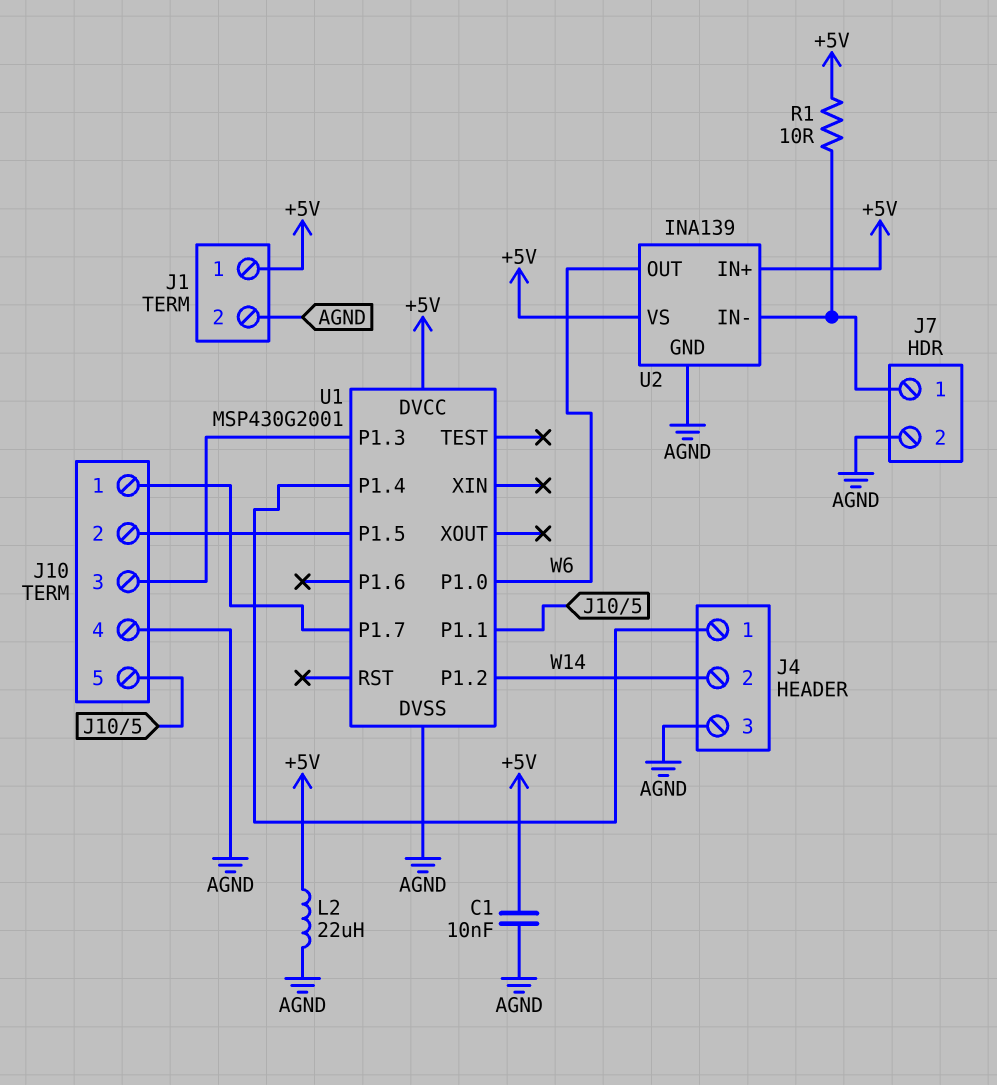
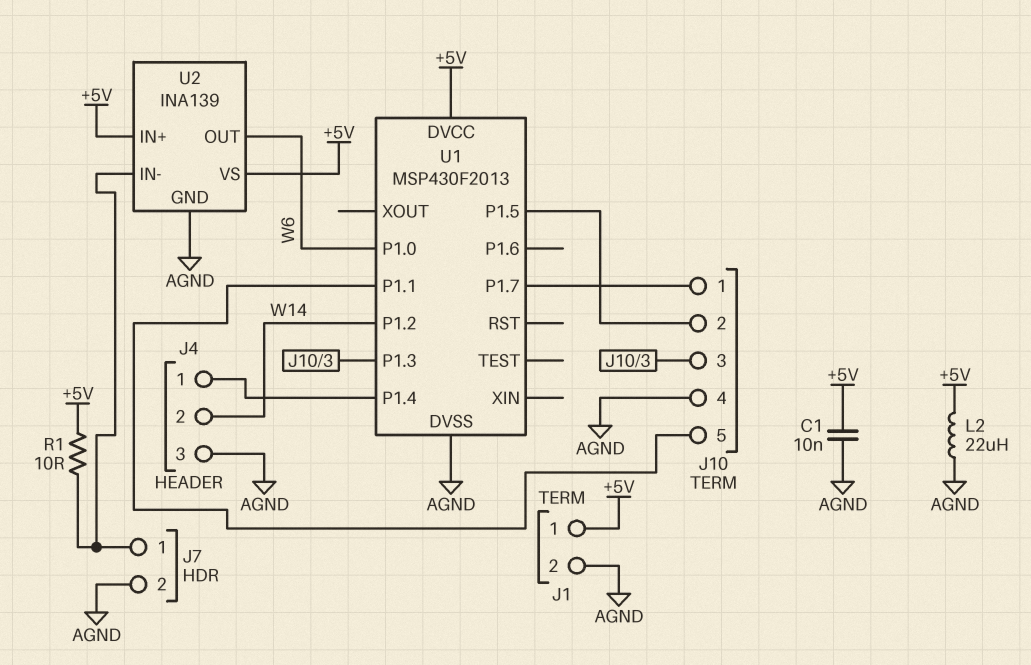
U1: MSP430G2001 -> MSP430F2013

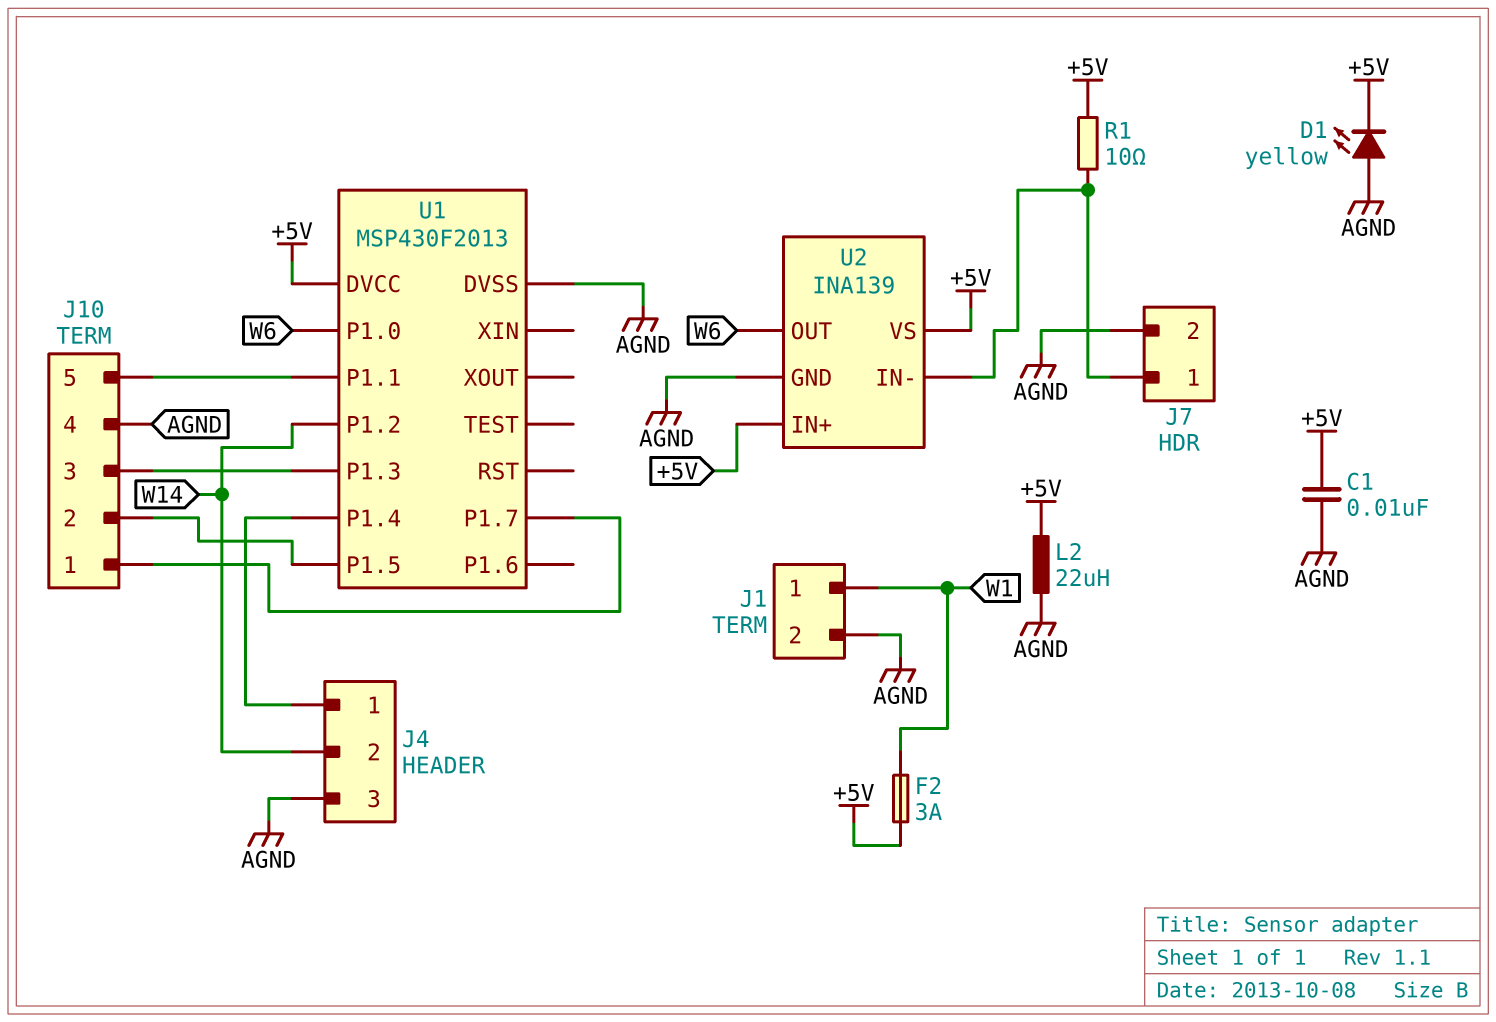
D1: none -> LED yellow (A AGND, K +5V)
F2: none -> 3A (+5V, W1)
J1 pin 1: +5V -> W1

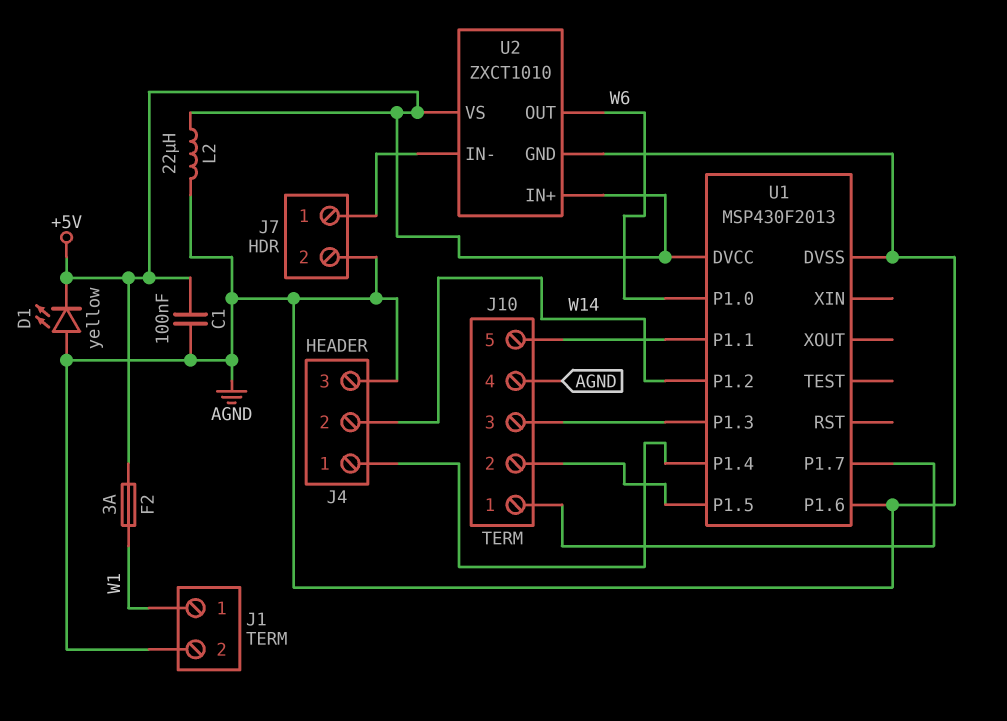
C1: 10nF (+5V, AGND) -> 100nF (+5V, AGND)
R1: 10 (+5V, J7/1) -> none
U1 pin P1.6: none -> AGND
U2: INA139 -> ZXCT1010

